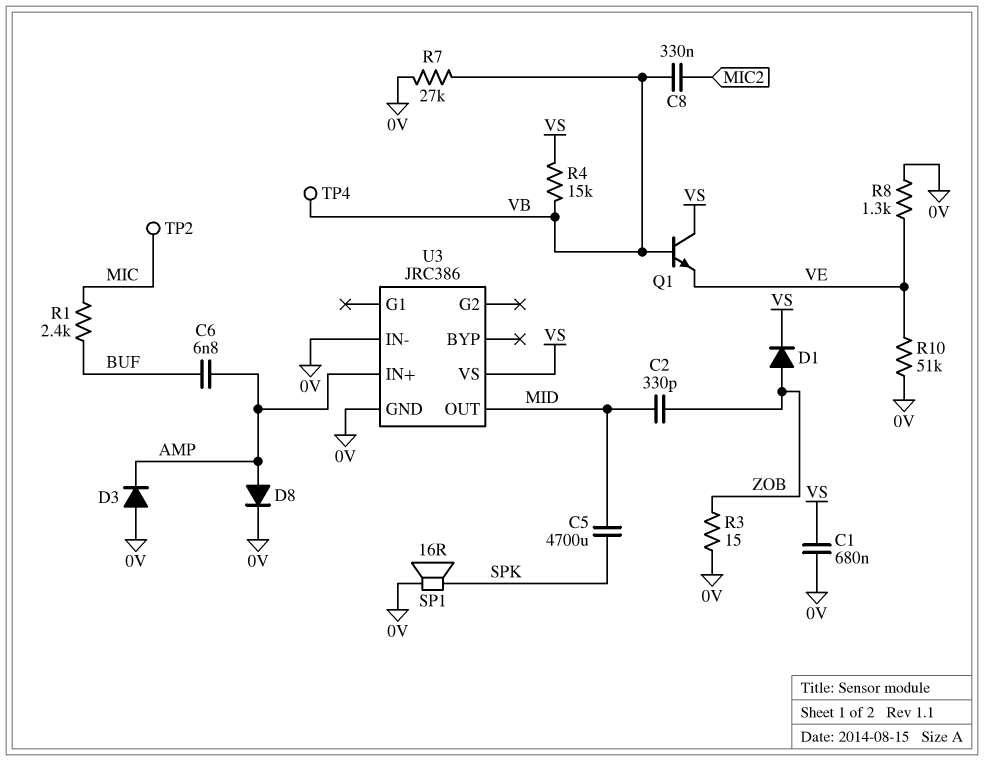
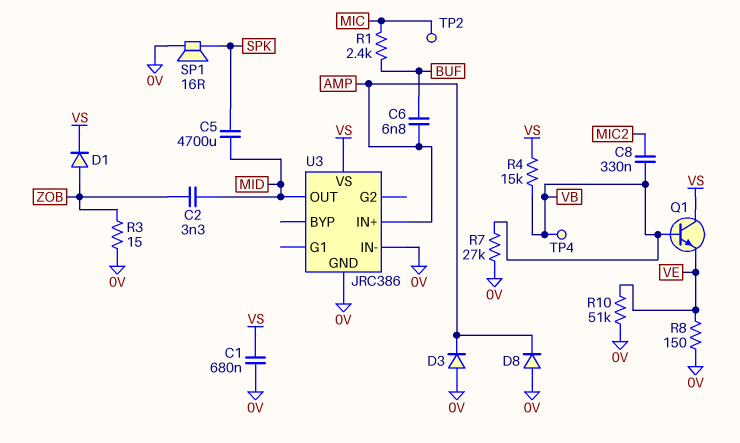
C2: 330pF (MID, ZOB) -> 3.3nF (MID, ZOB)
D8: diode (A AMP, K 0V) -> diode (A 0V, K AMP)
R8: 1.3k (0V, VE) -> 150 (0V, VE)

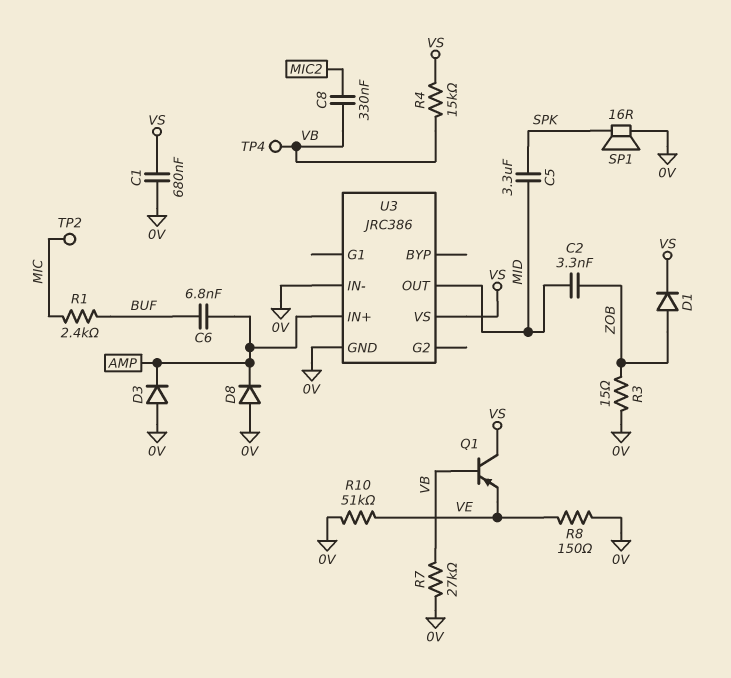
C5: 4700uF (MID, SPK) -> 3.3uF (MID, SPK)
Q1: NPN (B VB, C VS, E VE) -> PNP (B VB, C VS, E VE)

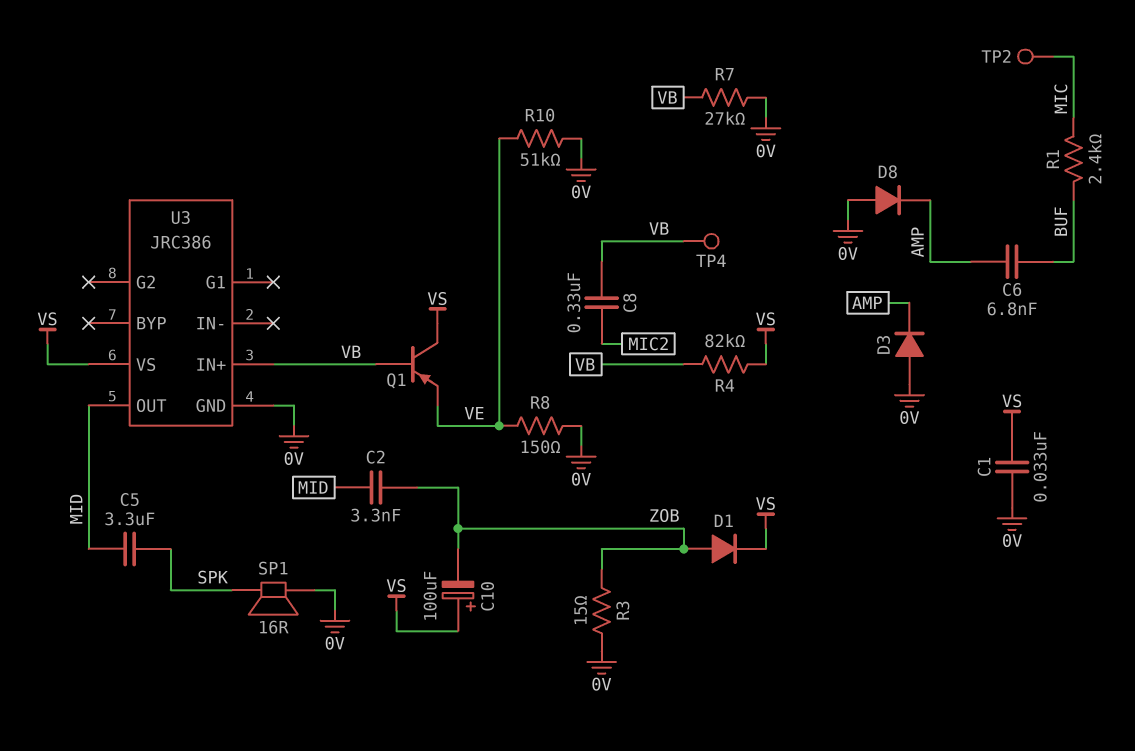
C1: 680nF (0V, VS) -> 33nF (0V, VS)
C10: none -> 100uF (plus VS, minus ZOB)
R4: 15k (VB, VS) -> 82k (VB, VS)
U3 pin IN+: AMP -> VB
U3 pin IN-: 0V -> none

